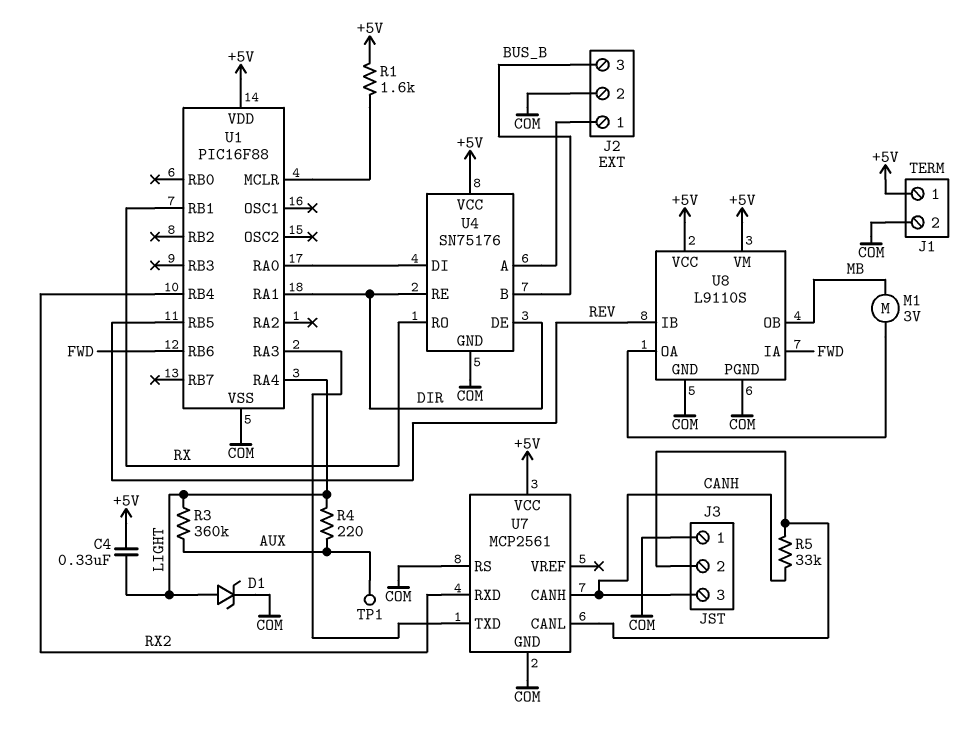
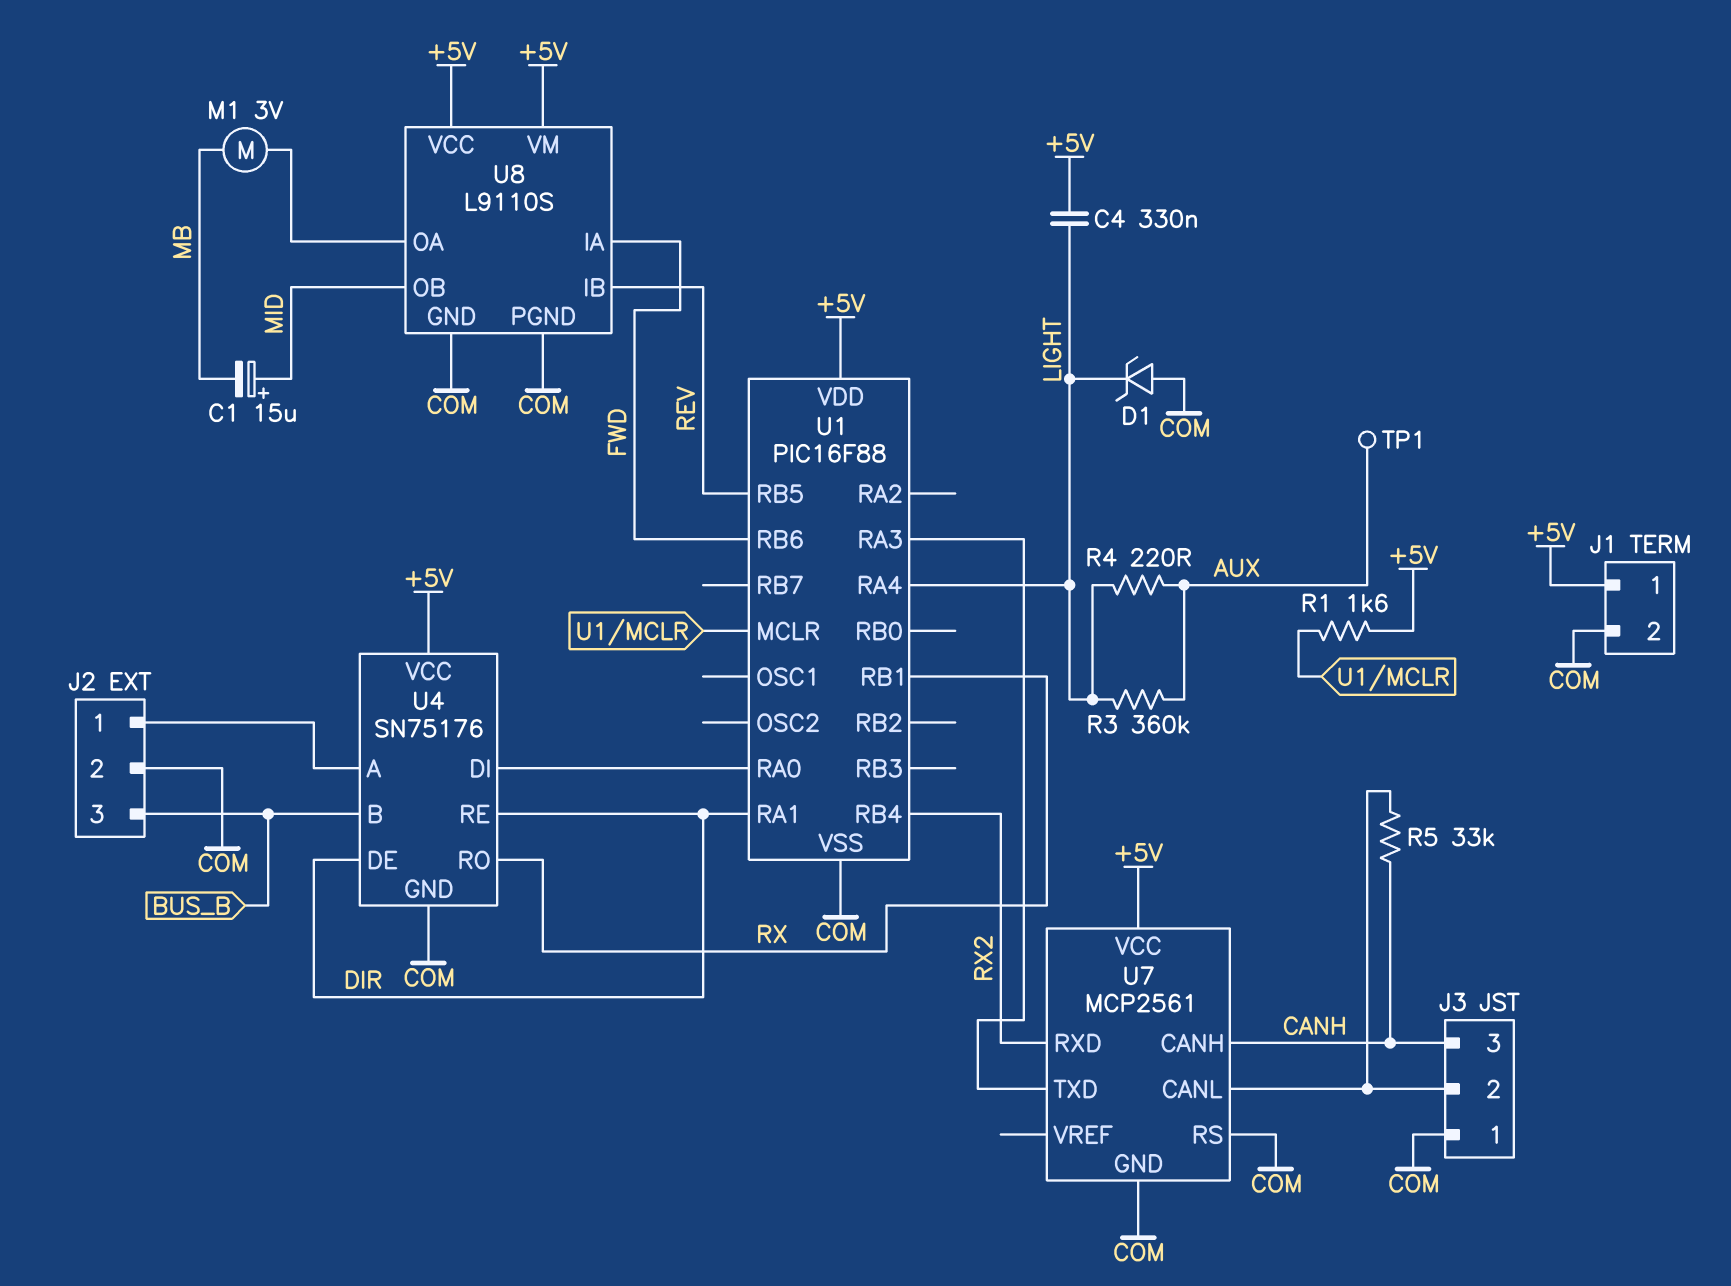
C1: none -> 15uF (plus MID, minus MB)
D1: zener (A LIGHT, K COM) -> zener (A COM, K LIGHT)
U8 pin OB: MB -> MID

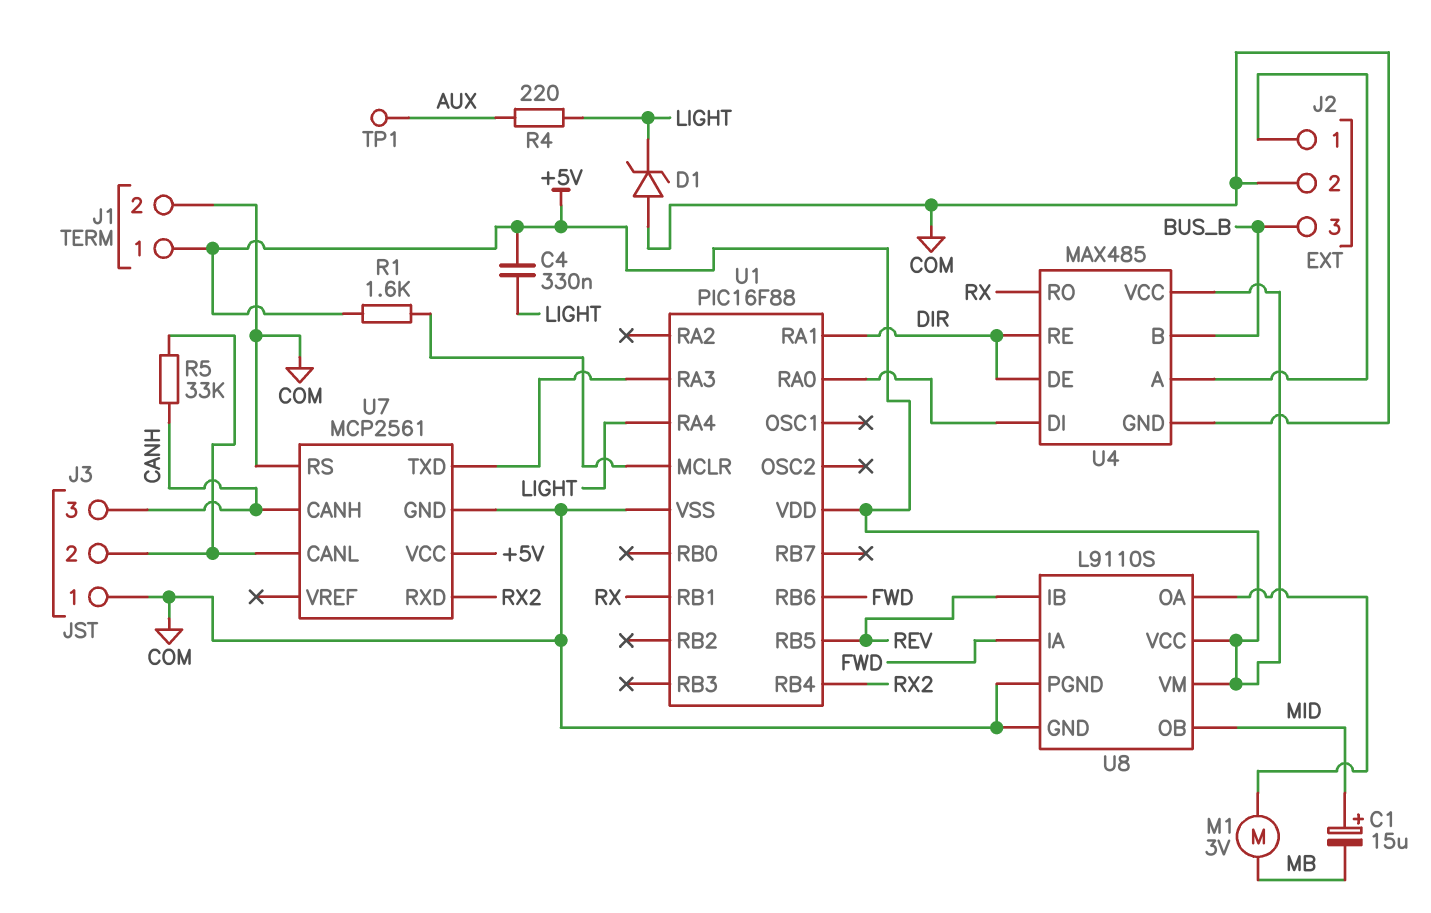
R3: 360k (AUX, LIGHT) -> none
U4: SN75176 -> MAX485

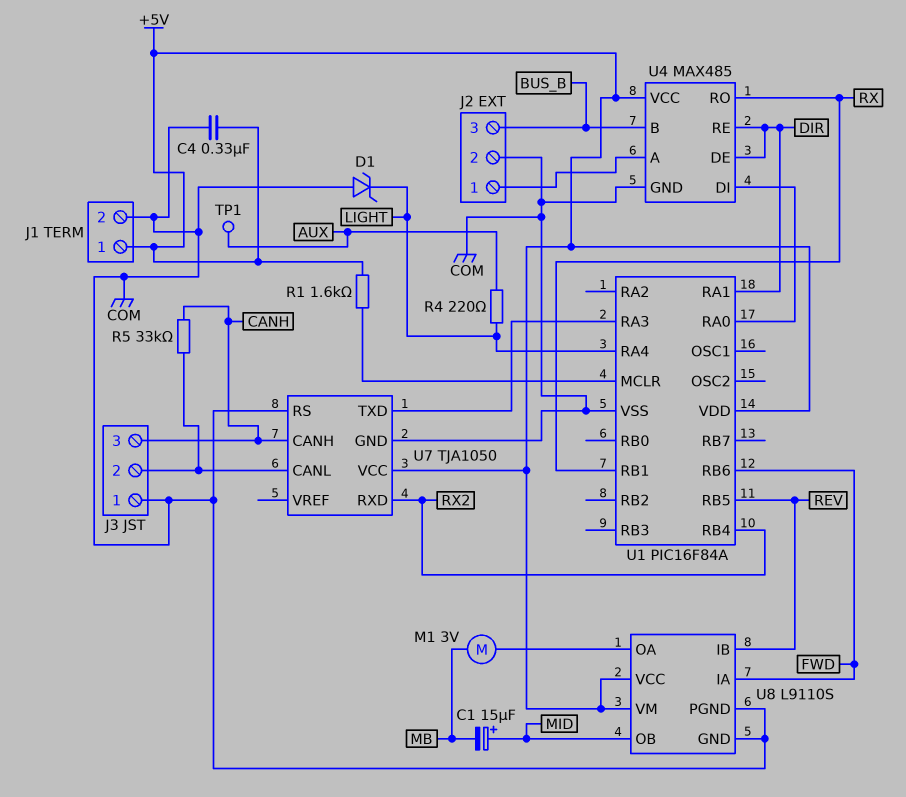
C4: 330nF (+5V, LIGHT) -> 330nF (+5V, COM)
U1: PIC16F88 -> PIC16F84A
U7: MCP2561 -> TJA1050

